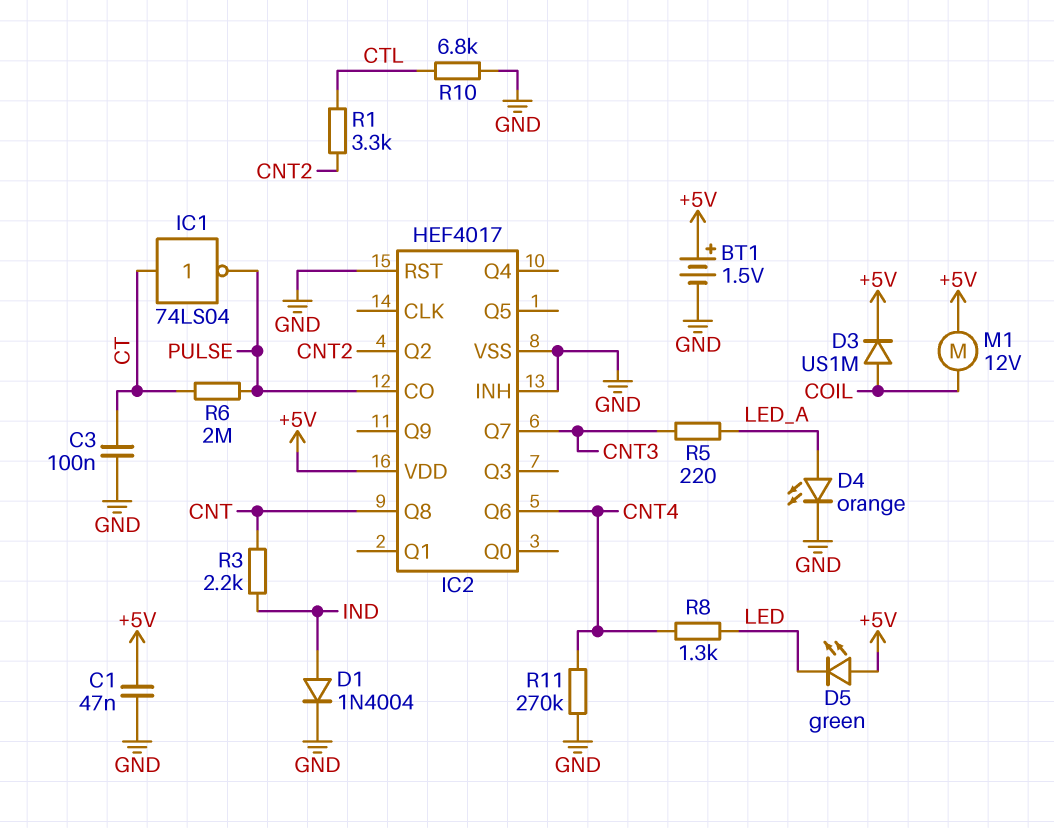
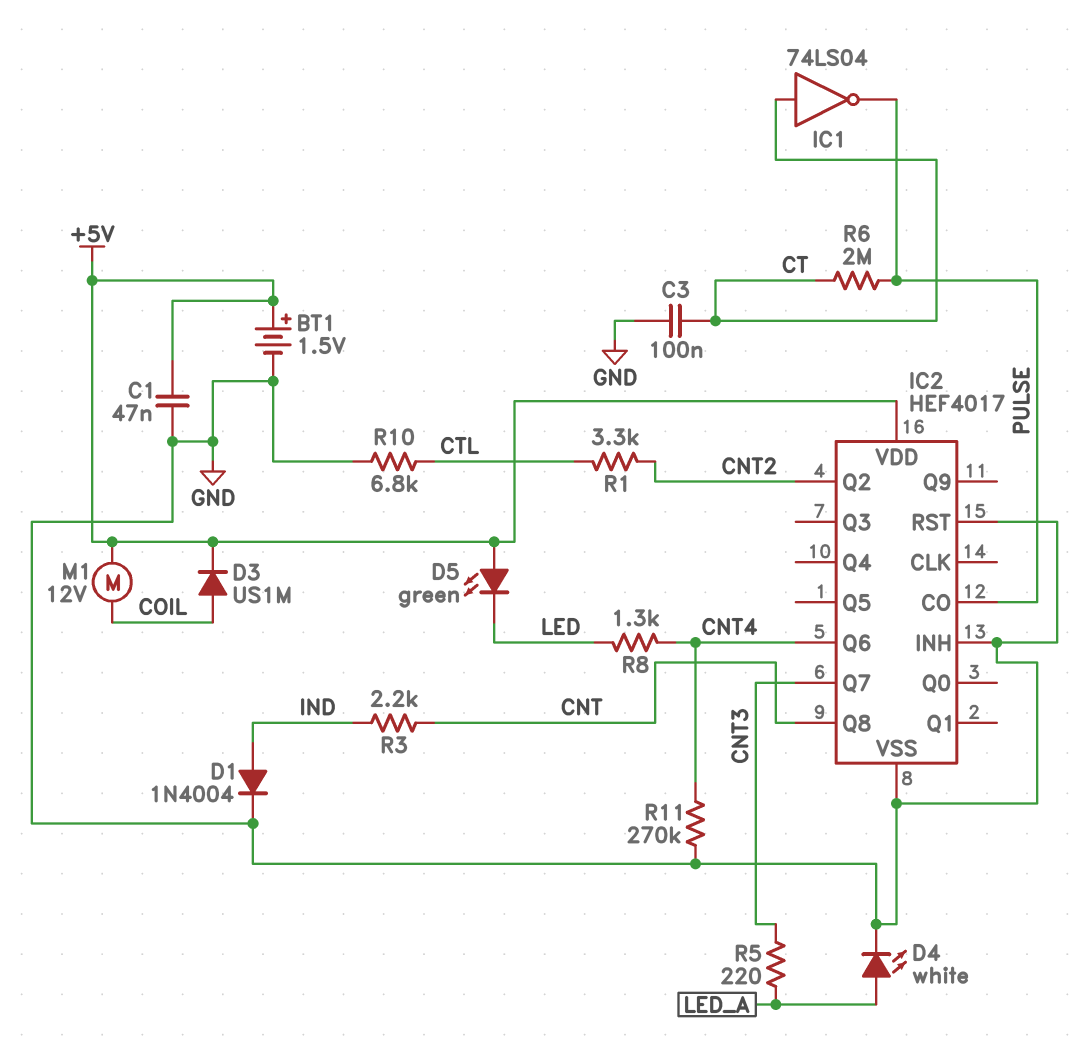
D4: LED orange (A LED_A, K GND) -> LED white (A LED_A, K GND)

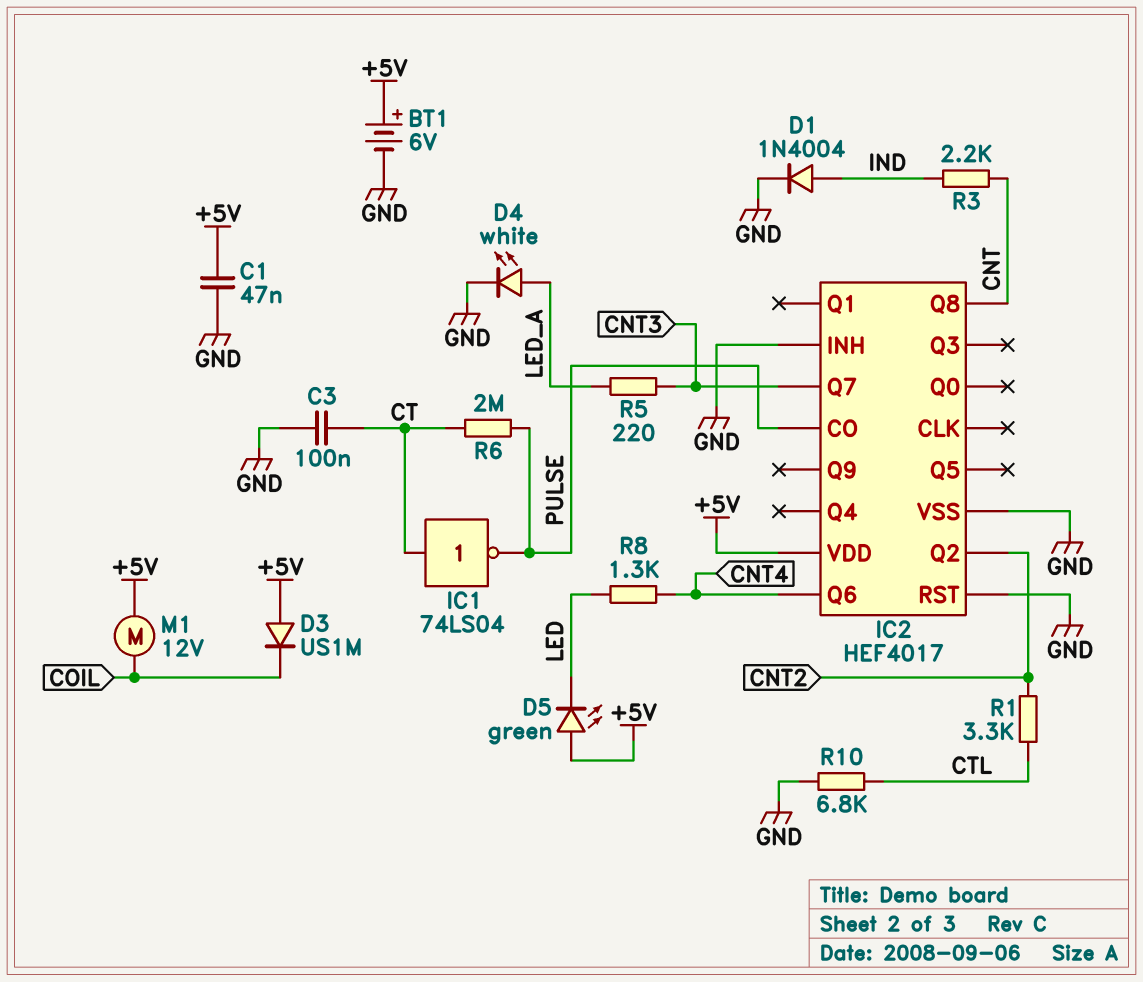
BT1: 1.5V (plus +5V, minus GND) -> 6V (plus +5V, minus GND)
D3: diode US1M (A COIL, K +5V) -> diode US1M (A +5V, K COIL)
R11: 270k (CNT4, GND) -> none

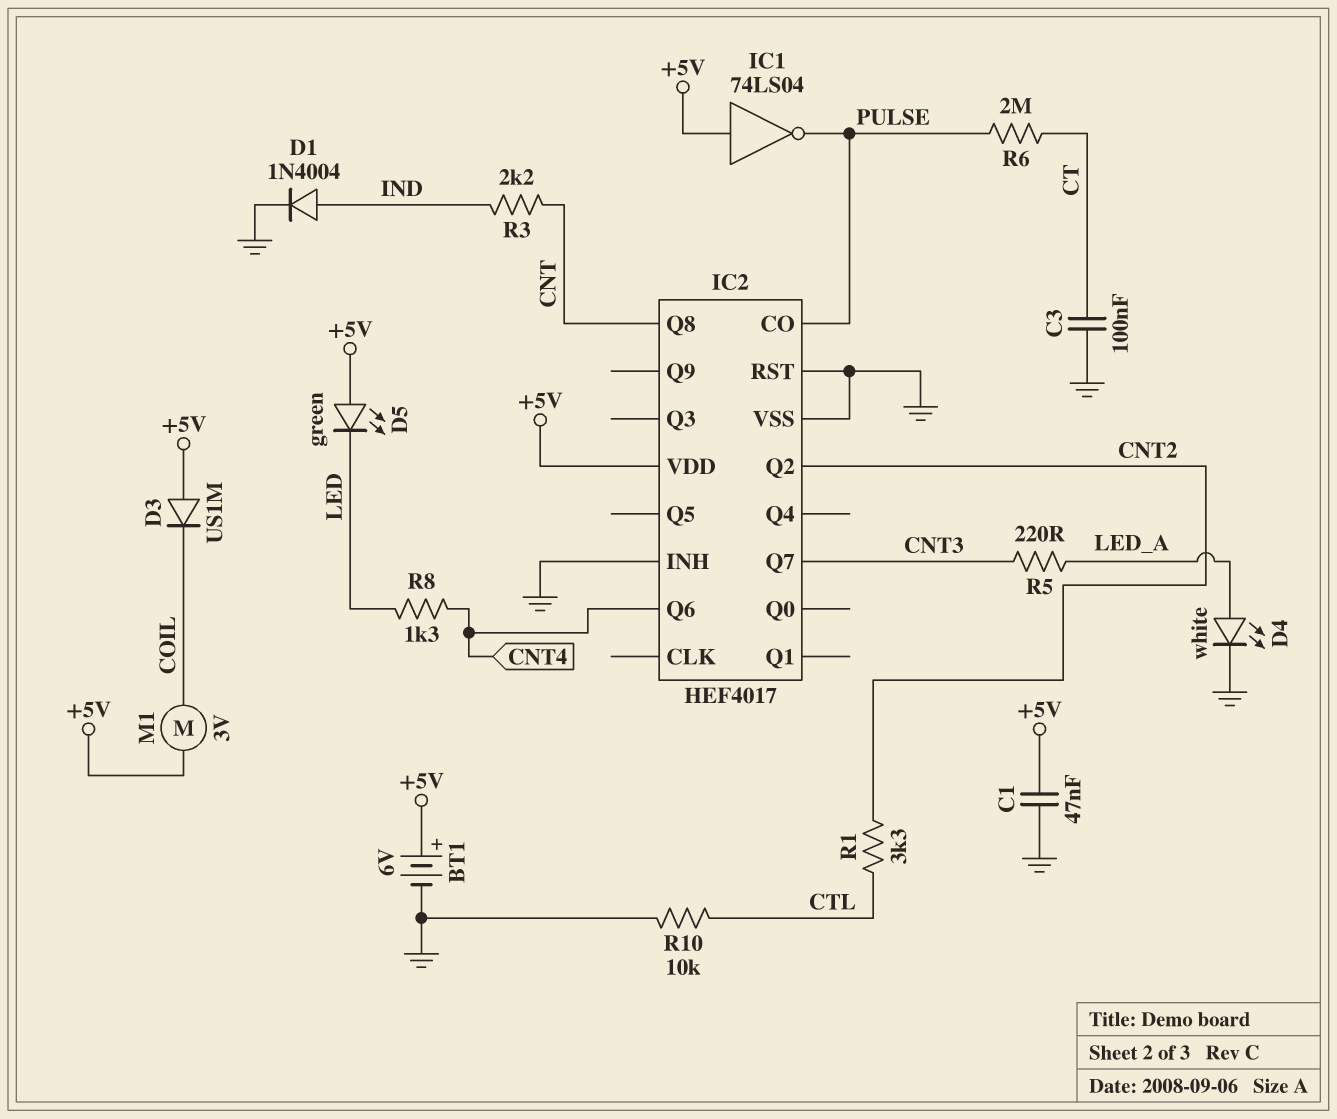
IC1: NOT 74LS04 (in CT, out PULSE) -> NOT 74LS04 (in +5V, out PULSE)
M1: motor 12V (+5V, COIL) -> motor 3V (+5V, COIL)
R10: 6.8k (CTL, GND) -> 10k (CTL, GND)

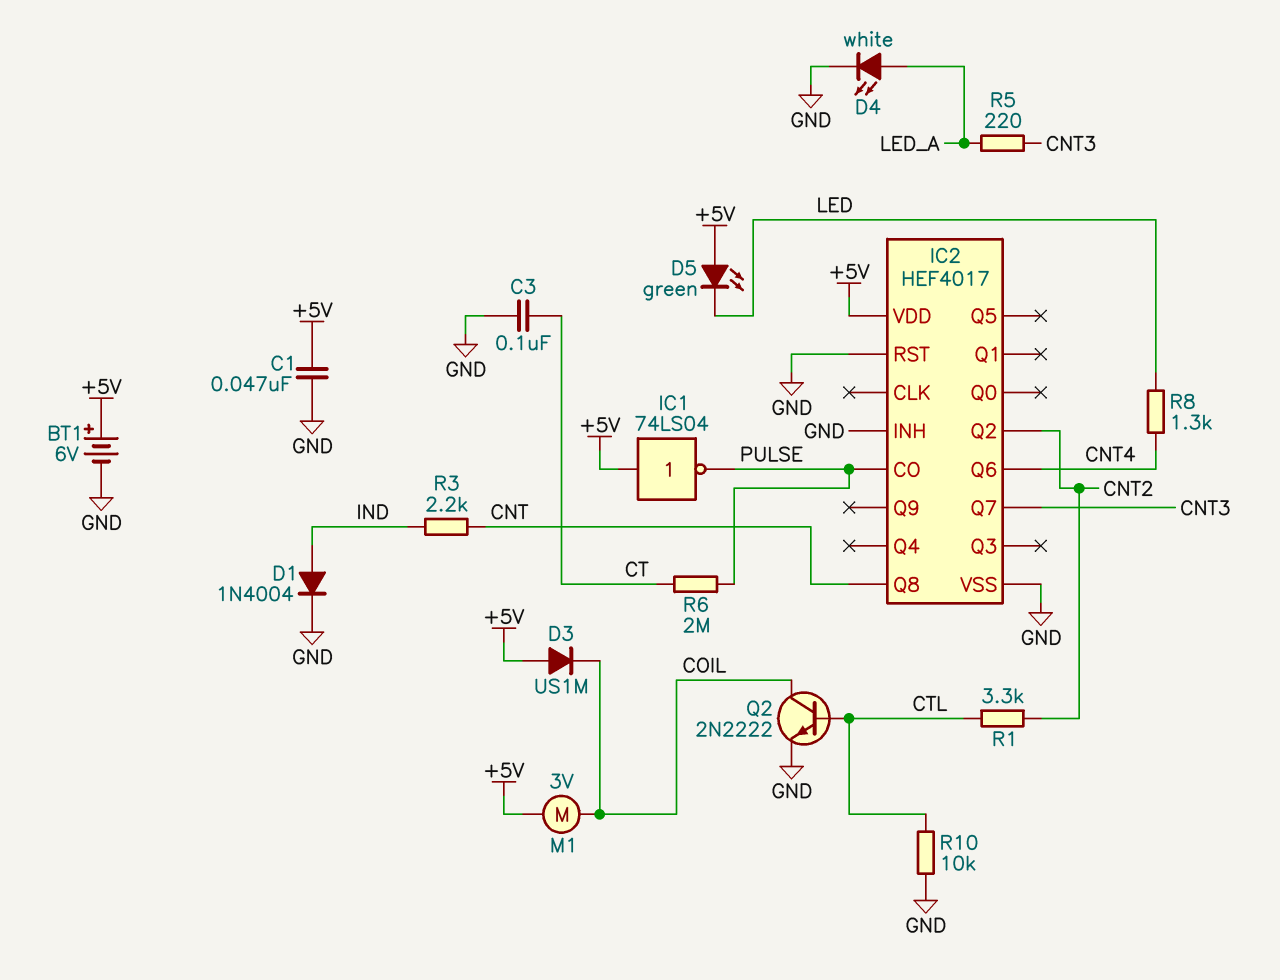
Q2: none -> NPN 2N2222 (B CTL, C COIL, E GND)

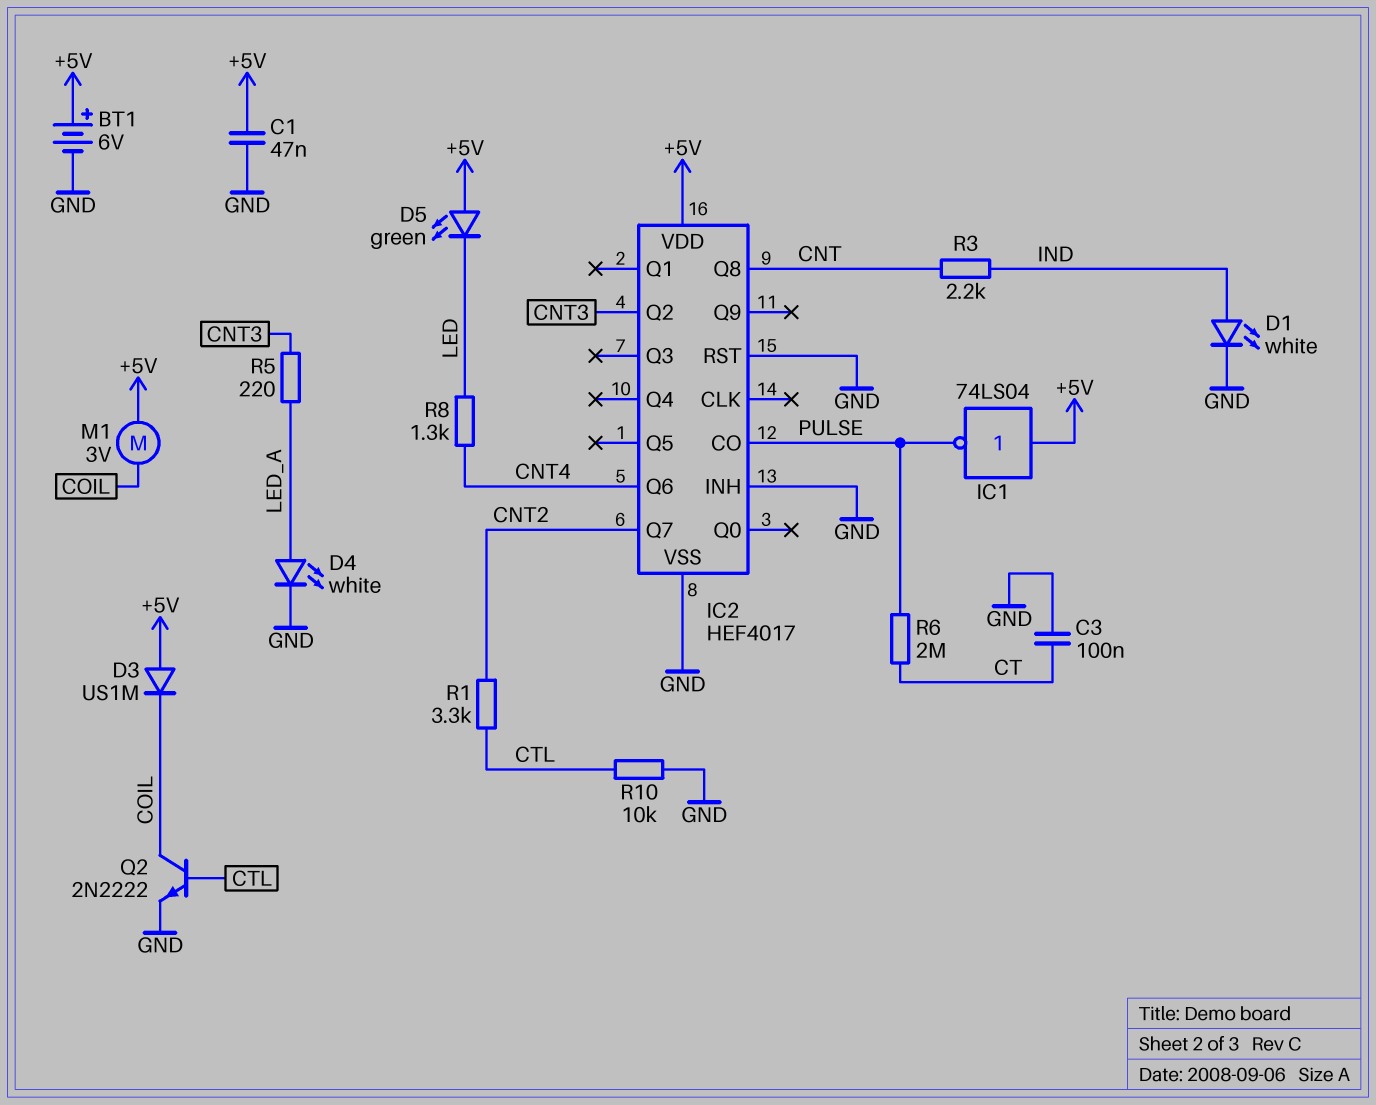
D1: diode 1N4004 (A IND, K GND) -> LED white (A IND, K GND)
IC2 pin Q2: CNT2 -> CNT3
IC2 pin Q7: CNT3 -> CNT2

